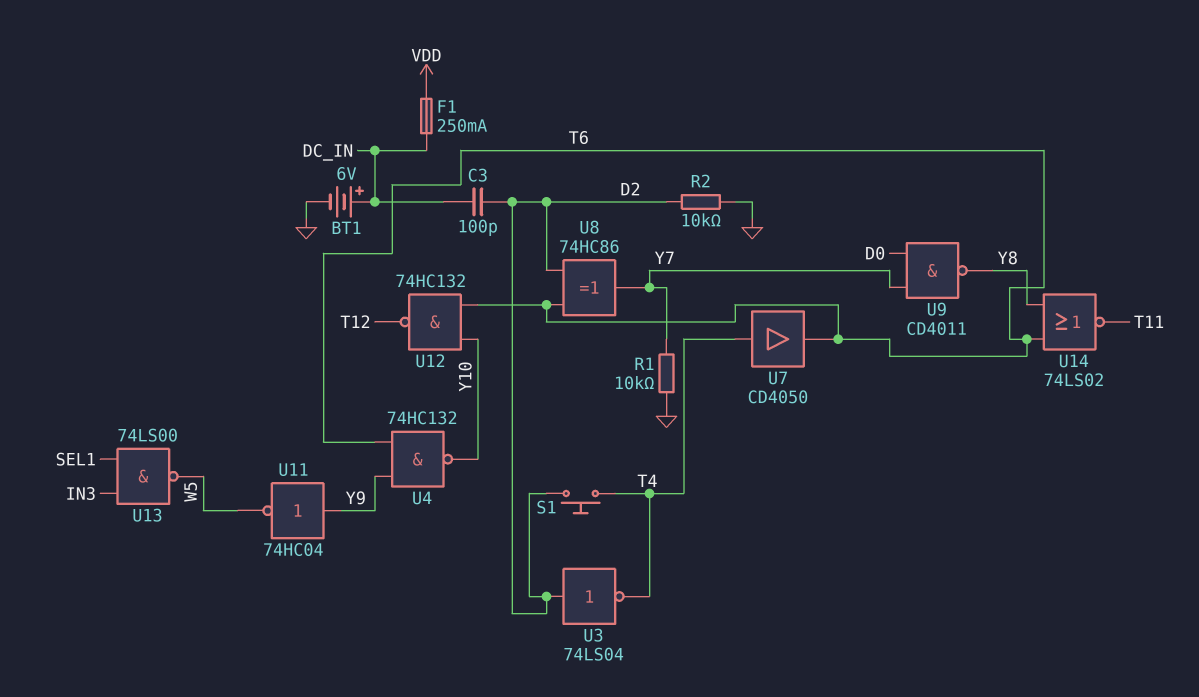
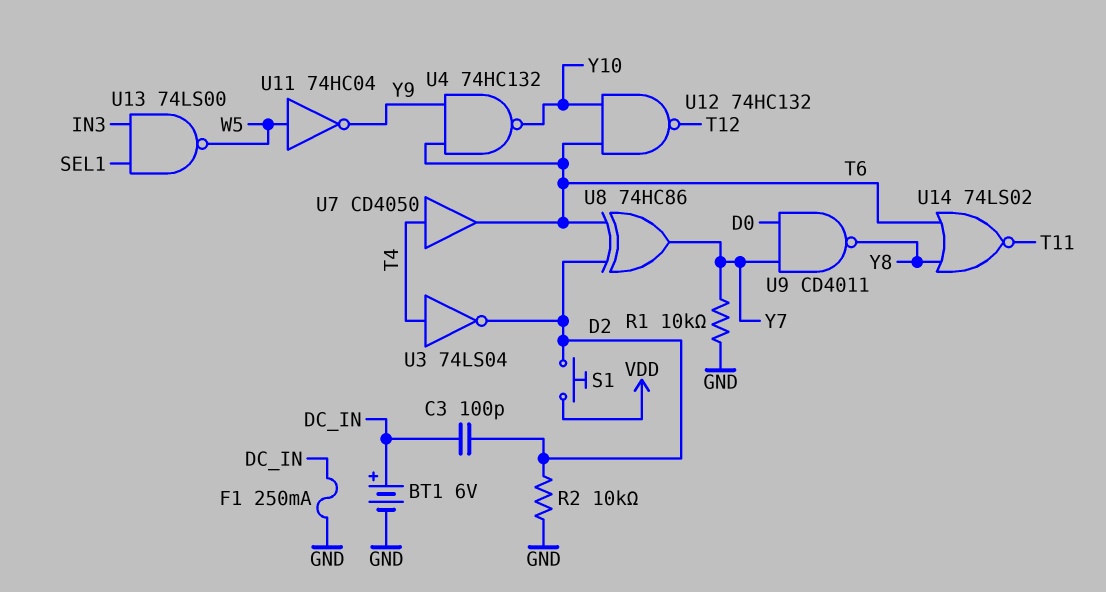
F1: 250mA (DC_IN, VDD) -> 250mA (DC_IN, GND)
S1: button (D2, T4) -> button (D2, VDD)
U3: NOT 74LS04 (in D2, out T4) -> NOT 74LS04 (in T4, out D2)
U11: NOT 74HC04 (in Y9, out W5) -> NOT 74HC04 (in W5, out Y9)

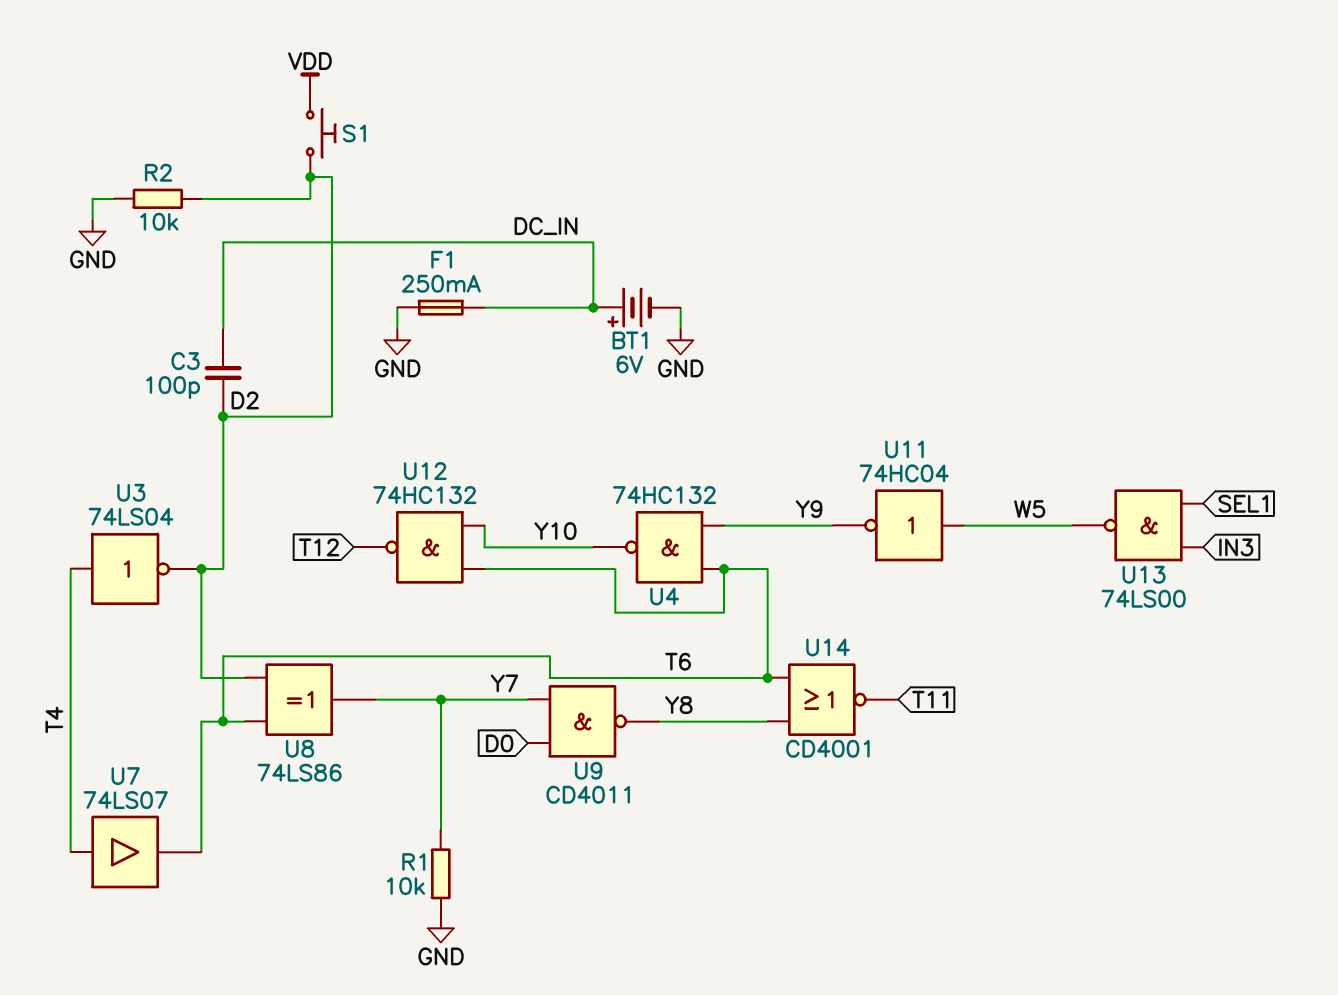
U7: buffer CD4050 (in T4, out T6) -> buffer 74LS07 (in T4, out T6)
U8: XOR 74HC86 (in D2, in T6, out Y7) -> XOR 74LS86 (in D2, in T6, out Y7)
U14: NOR 74LS02 (in T6, in Y8, out T11) -> NOR CD4001 (in T6, in Y8, out T11)

